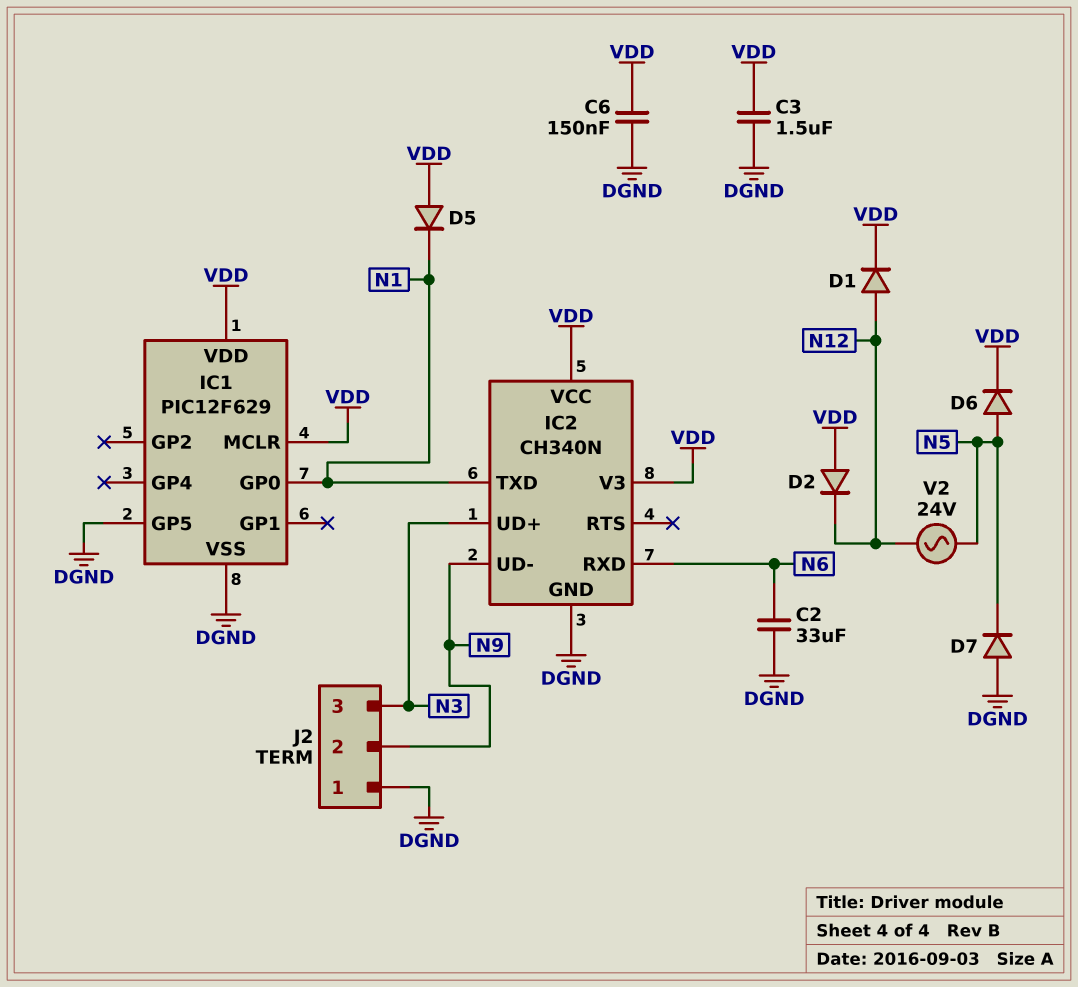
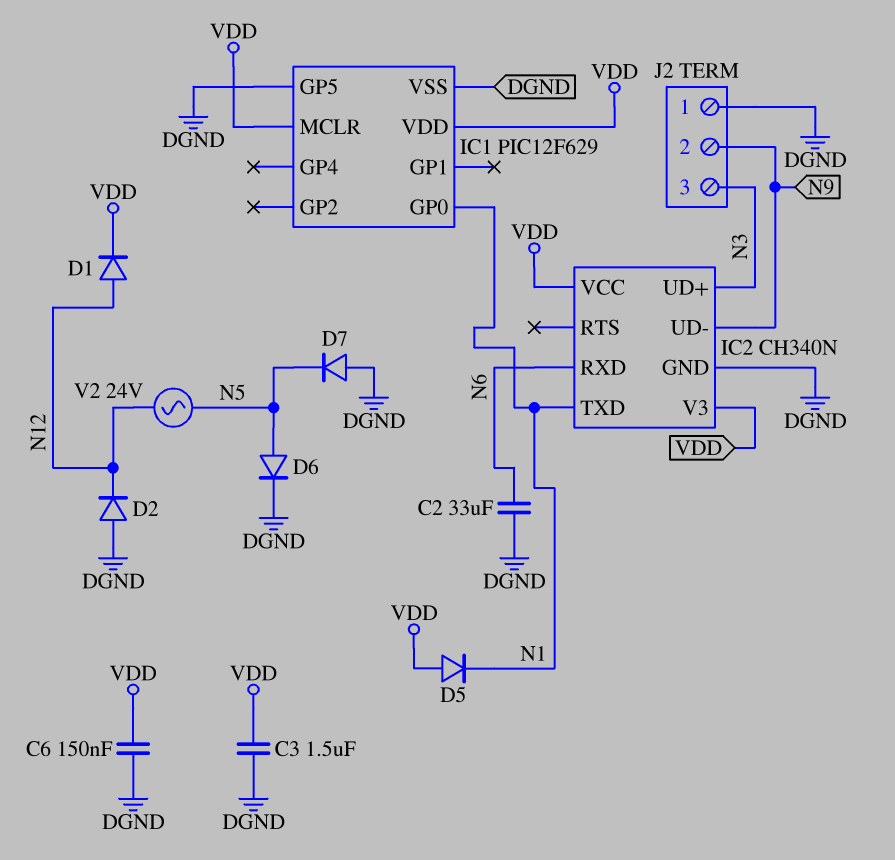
D2: diode (A VDD, K N12) -> diode (A DGND, K N12)
D6: diode (A N5, K VDD) -> diode (A N5, K DGND)

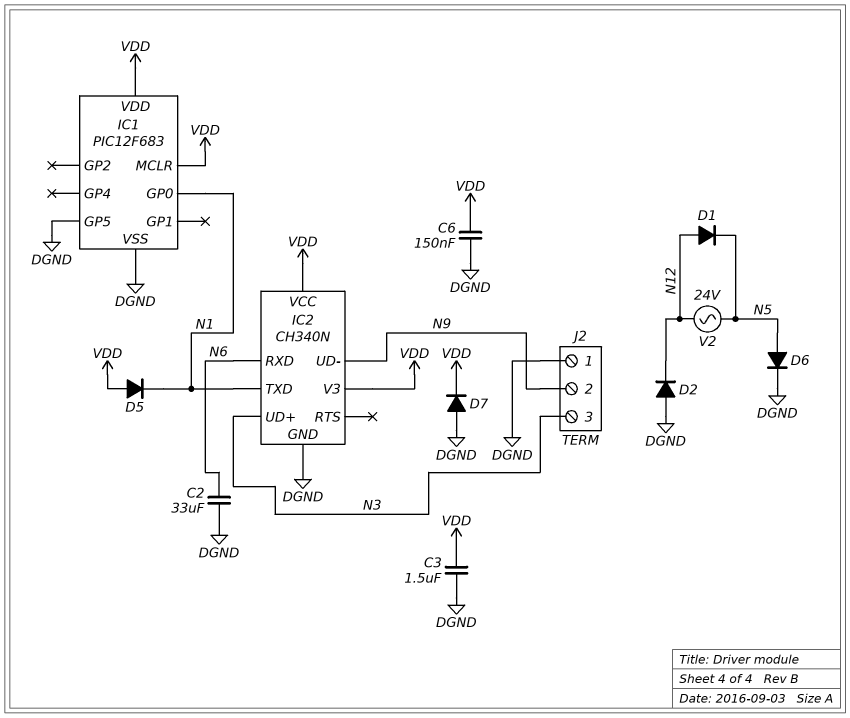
D1: diode (A N12, K VDD) -> diode (A N12, K N5)
D7: diode (A DGND, K N5) -> diode (A DGND, K VDD)
IC1: PIC12F629 -> PIC12F683

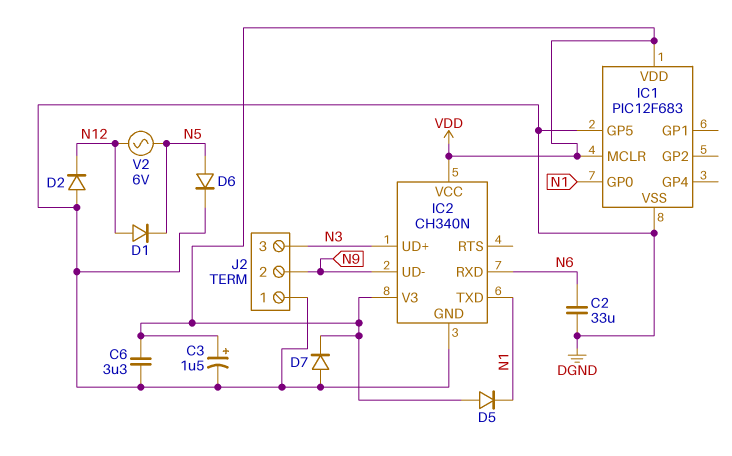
C3: 1.5uF (DGND, VDD) -> 1.5uF (plus VDD, minus DGND)
C6: 150nF (DGND, VDD) -> 3.3uF (DGND, VDD)
V2: AC 24V (N5, N12) -> AC 6V (N5, N12)

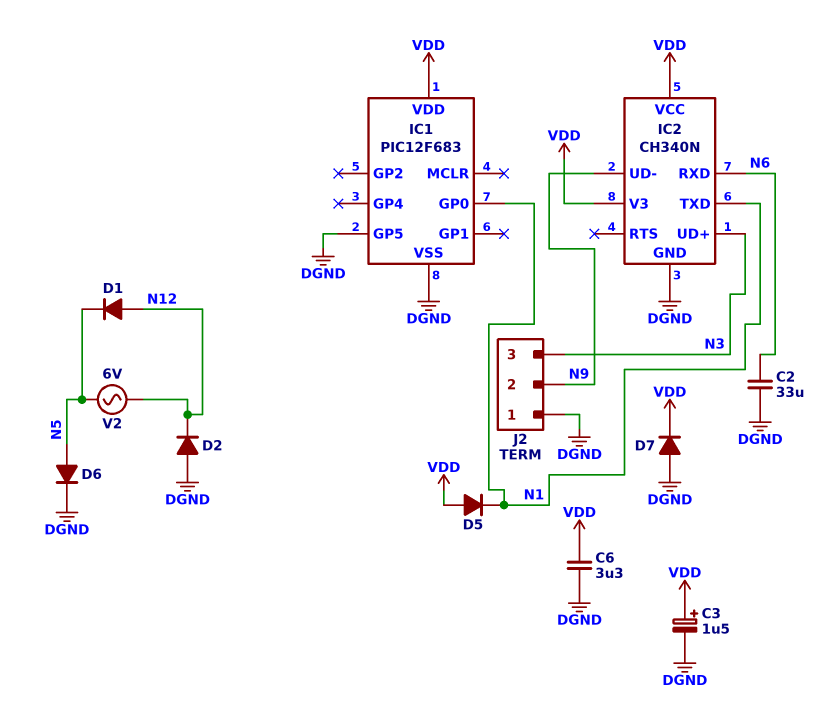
IC1 pin MCLR: VDD -> none

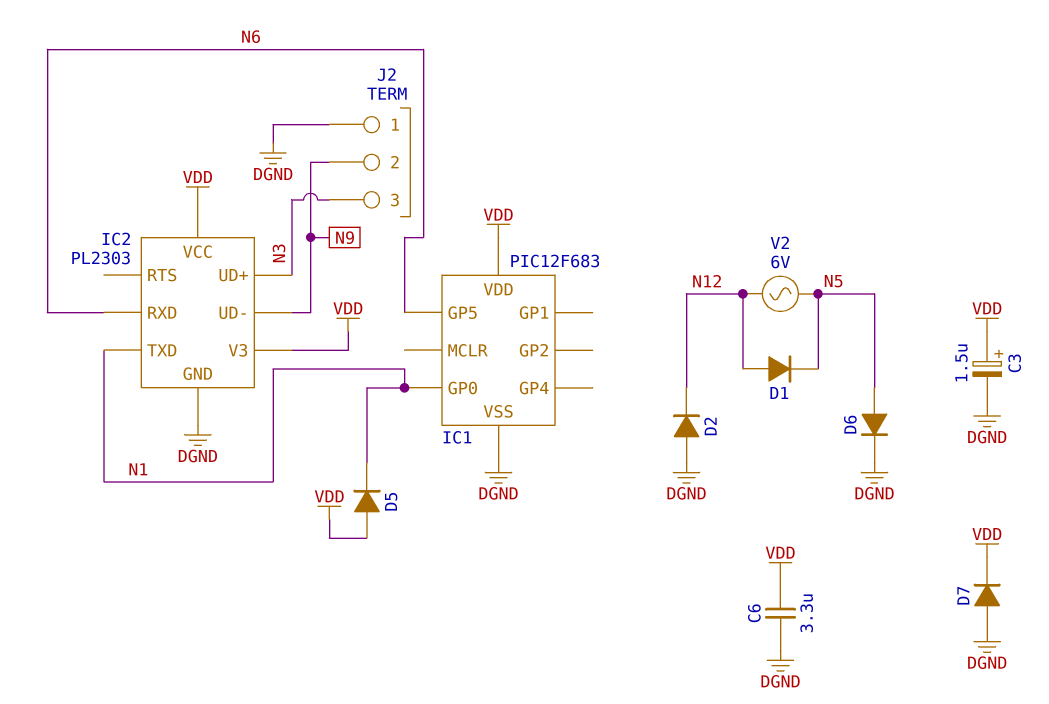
C2: 33uF (DGND, N6) -> none
IC1 pin GP5: DGND -> N6
IC2: CH340N -> PL2303

